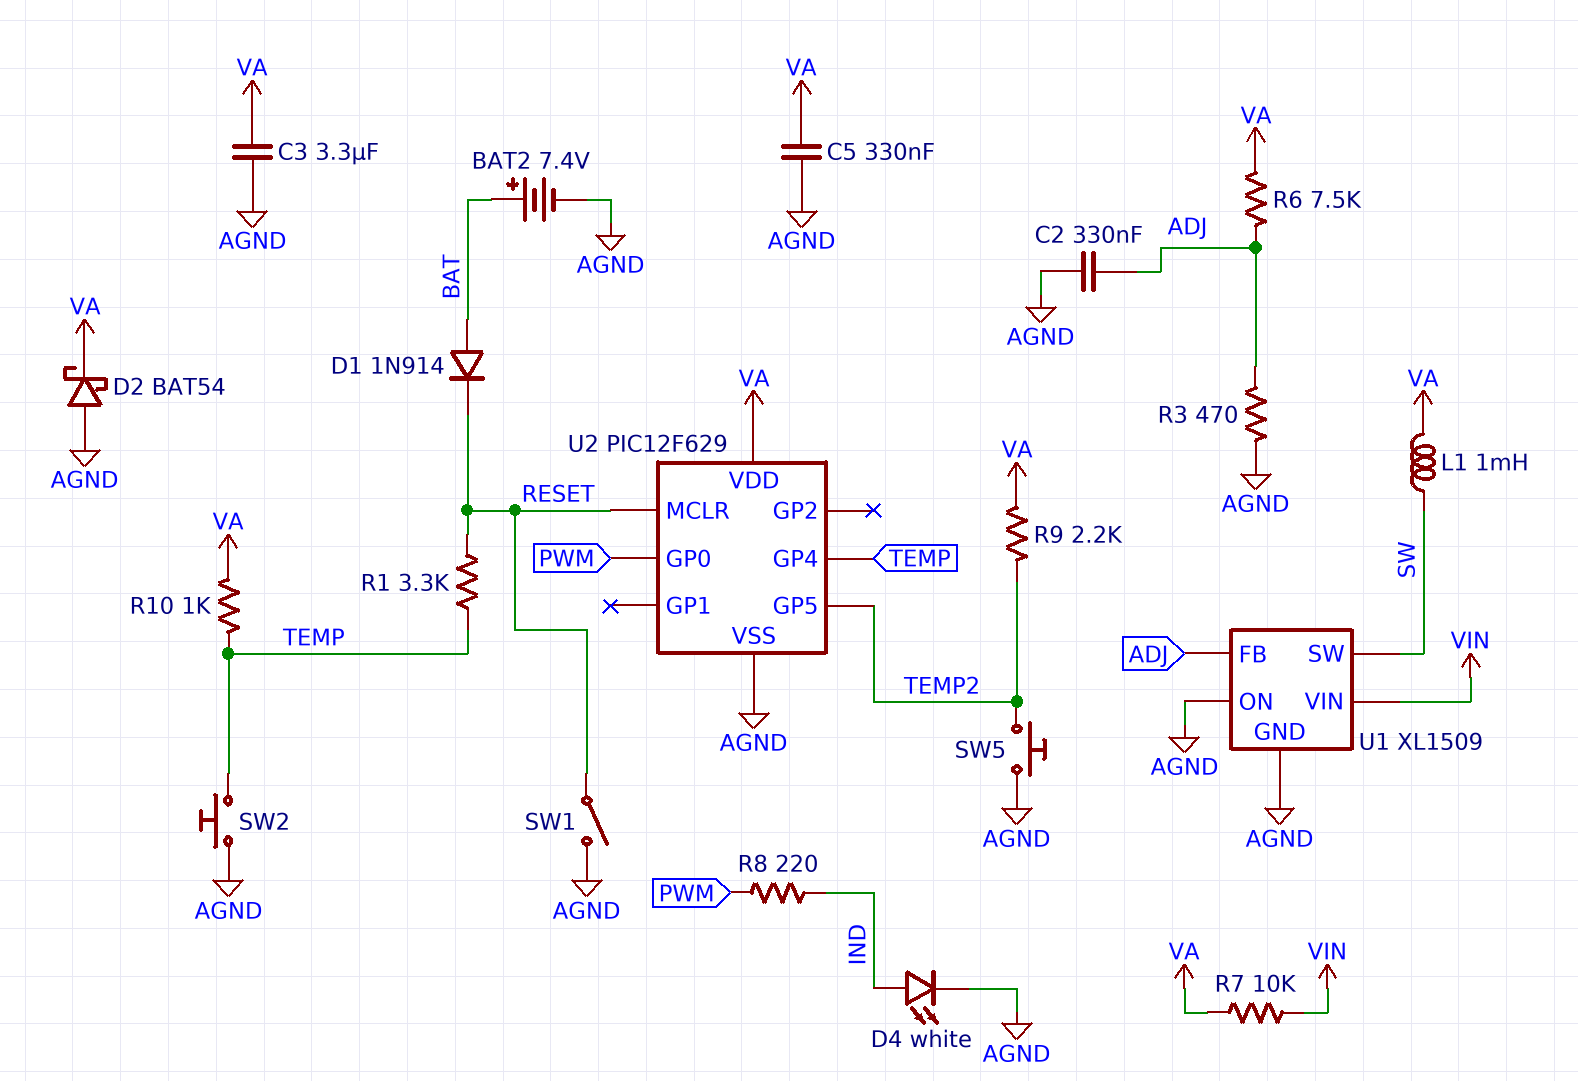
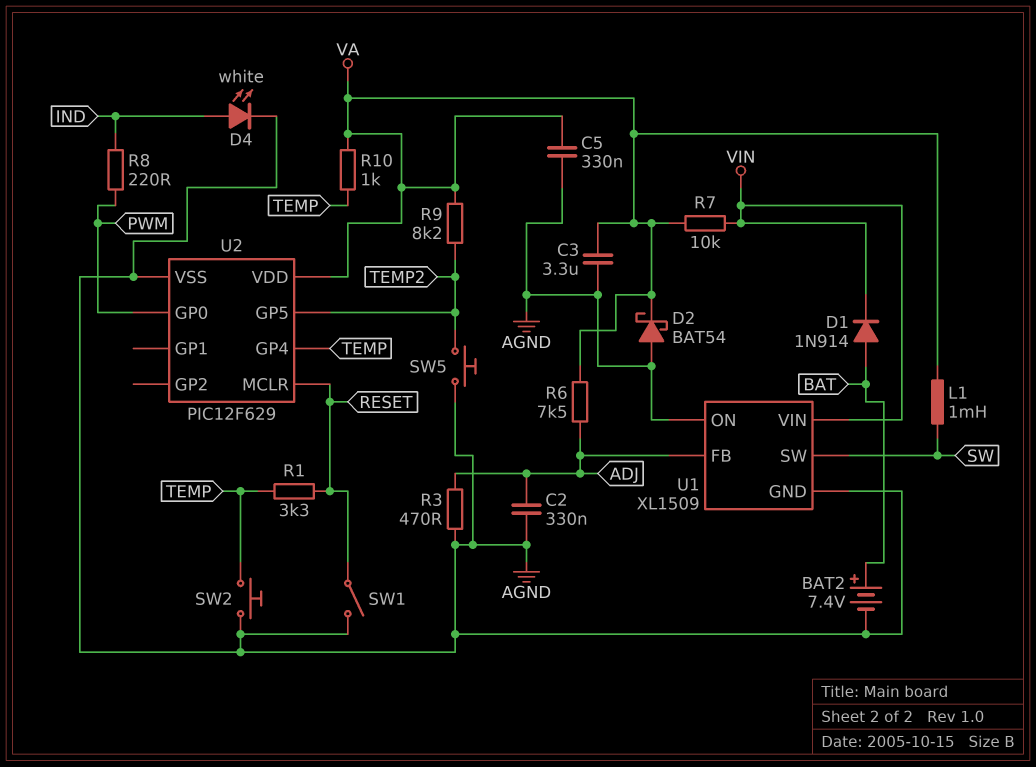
D1: diode 1N914 (A BAT, K RESET) -> diode 1N914 (A BAT, K VIN)
R9: 2.2k (TEMP2, VA) -> 8.2k (TEMP2, VA)

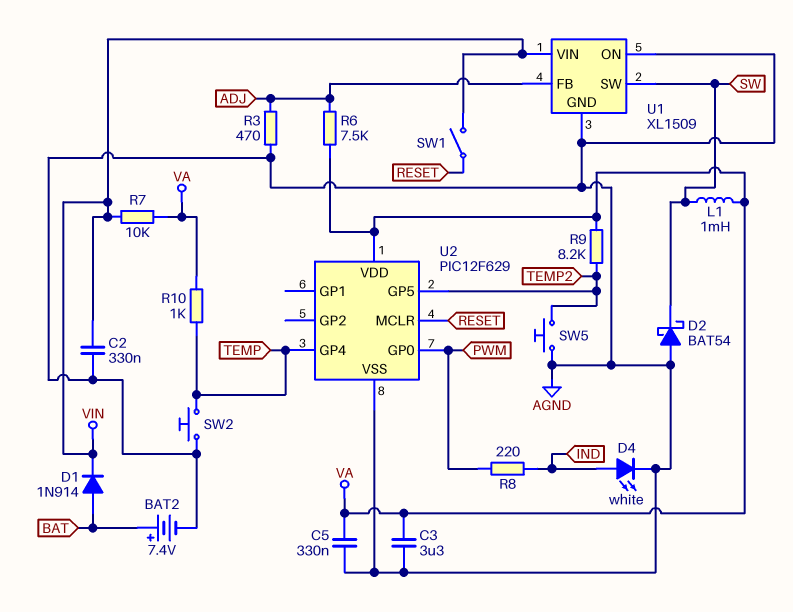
C2: 330nF (ADJ, AGND) -> 330nF (AGND, VIN)
D2: schottky BAT54 (A AGND, K VA) -> schottky BAT54 (A AGND, K SW)
R1: 3.3k (RESET, TEMP) -> none
SW1: switch (AGND, RESET) -> switch (RESET, VIN)

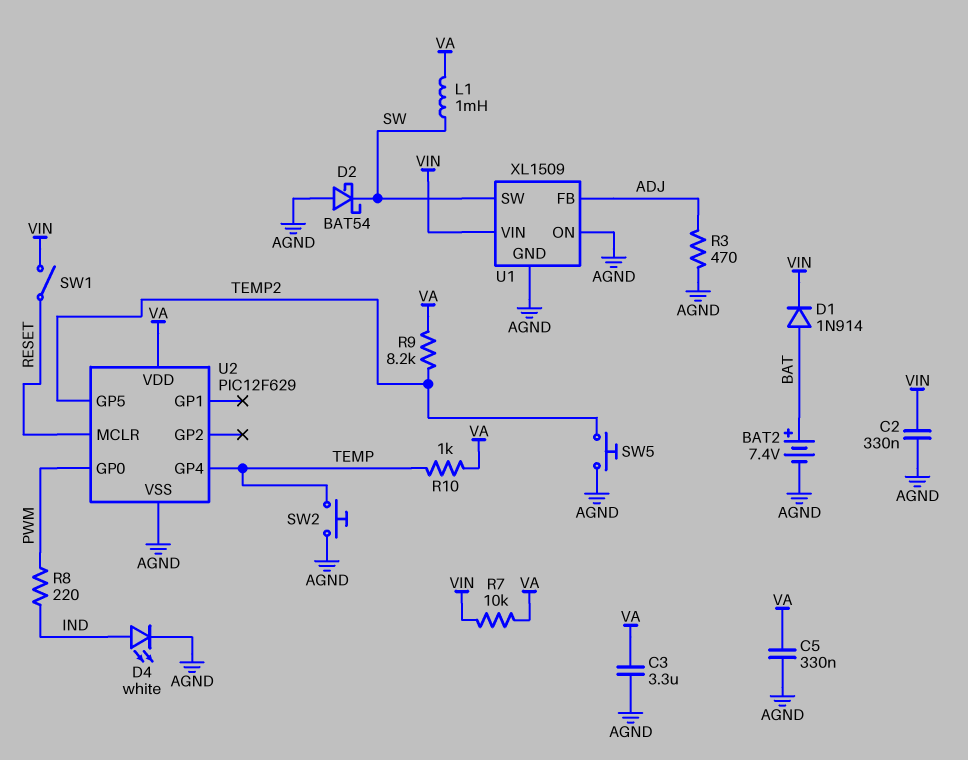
R6: 7.5k (ADJ, VA) -> none

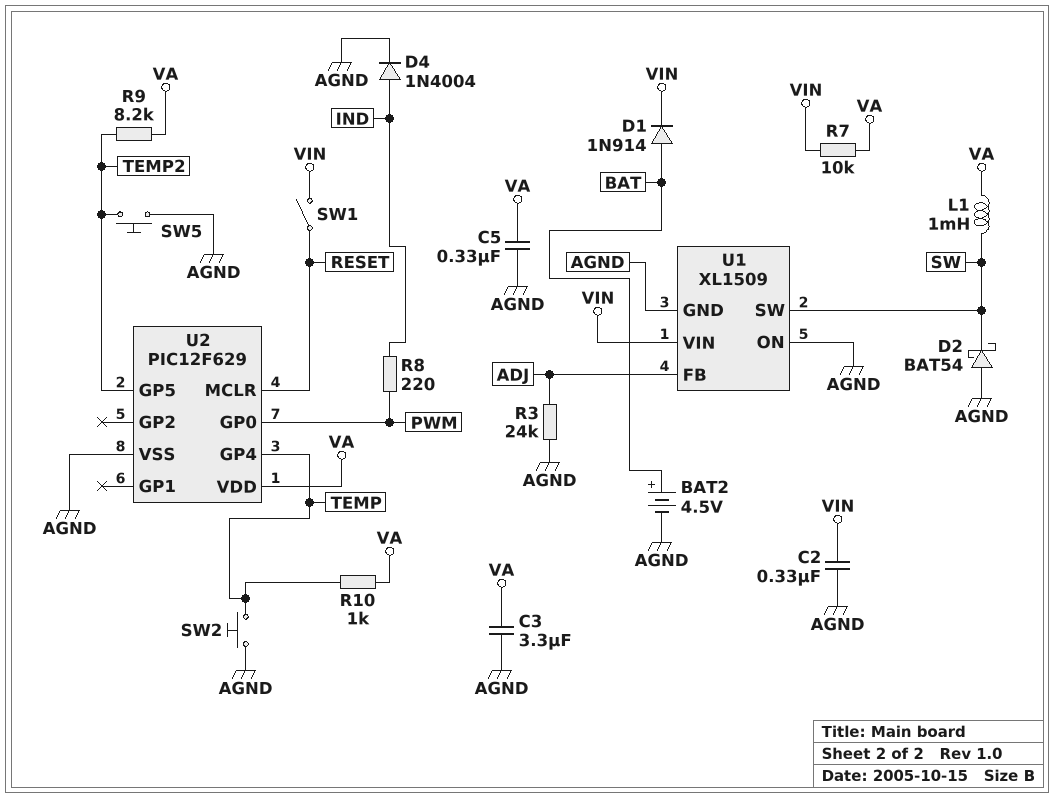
BAT2: 7.4V (plus BAT, minus AGND) -> 4.5V (plus BAT, minus AGND)
D4: LED white (A IND, K AGND) -> diode 1N4004 (A IND, K AGND)
R3: 470 (ADJ, AGND) -> 24k (ADJ, AGND)

